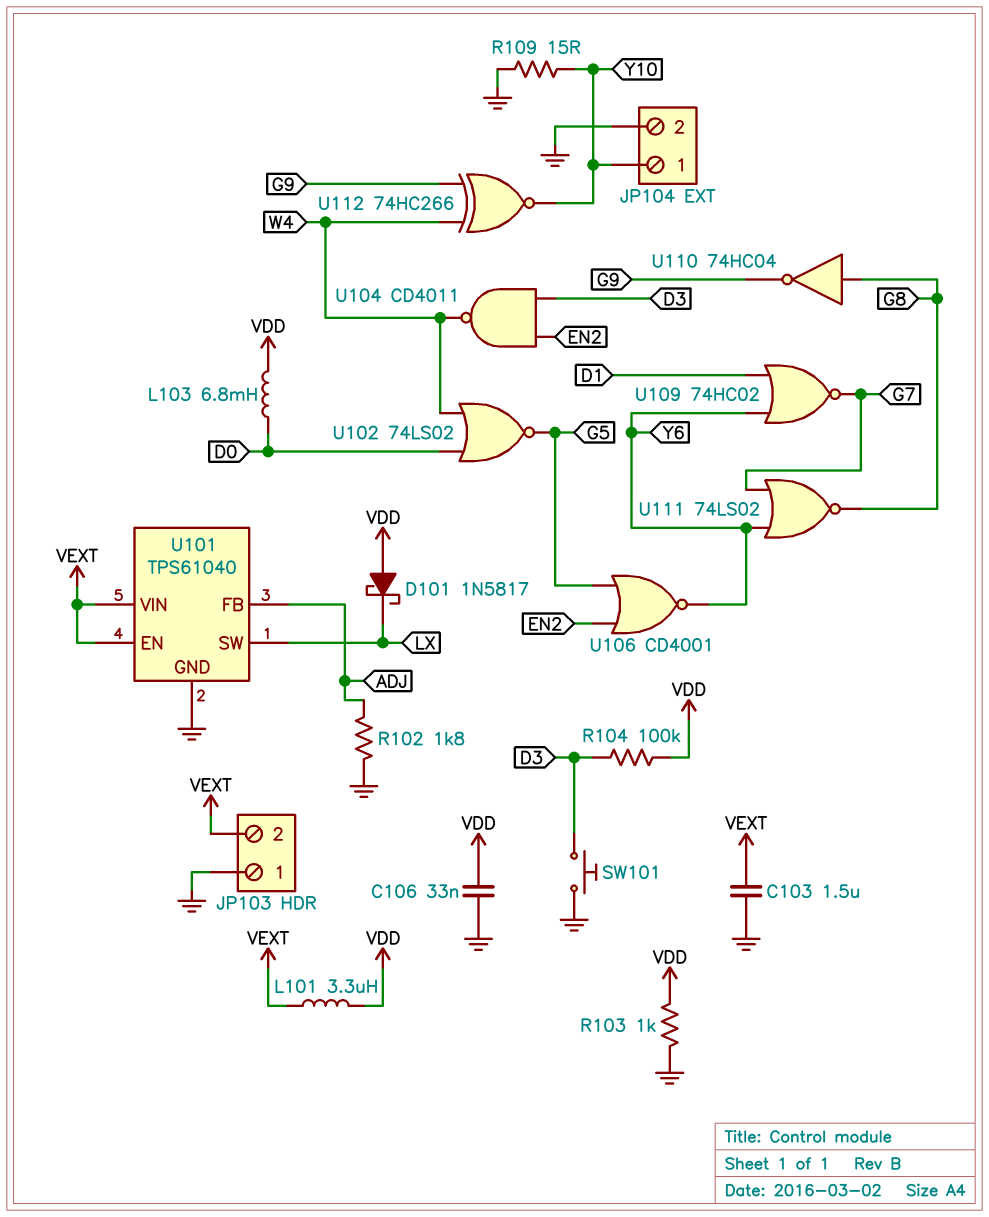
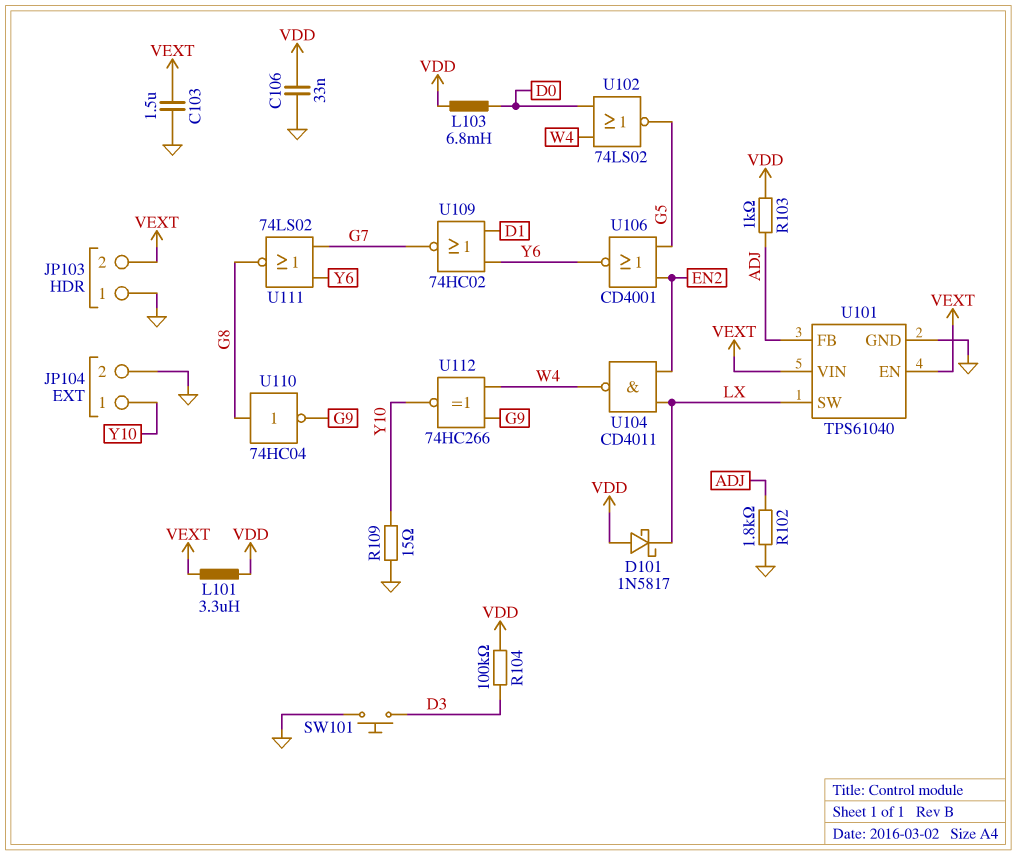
R103: 1k (GND, VDD) -> 1k (ADJ, VDD)
U104: NAND CD4011 (in D3, in EN2, out W4) -> NAND CD4011 (in EN2, in LX, out W4)

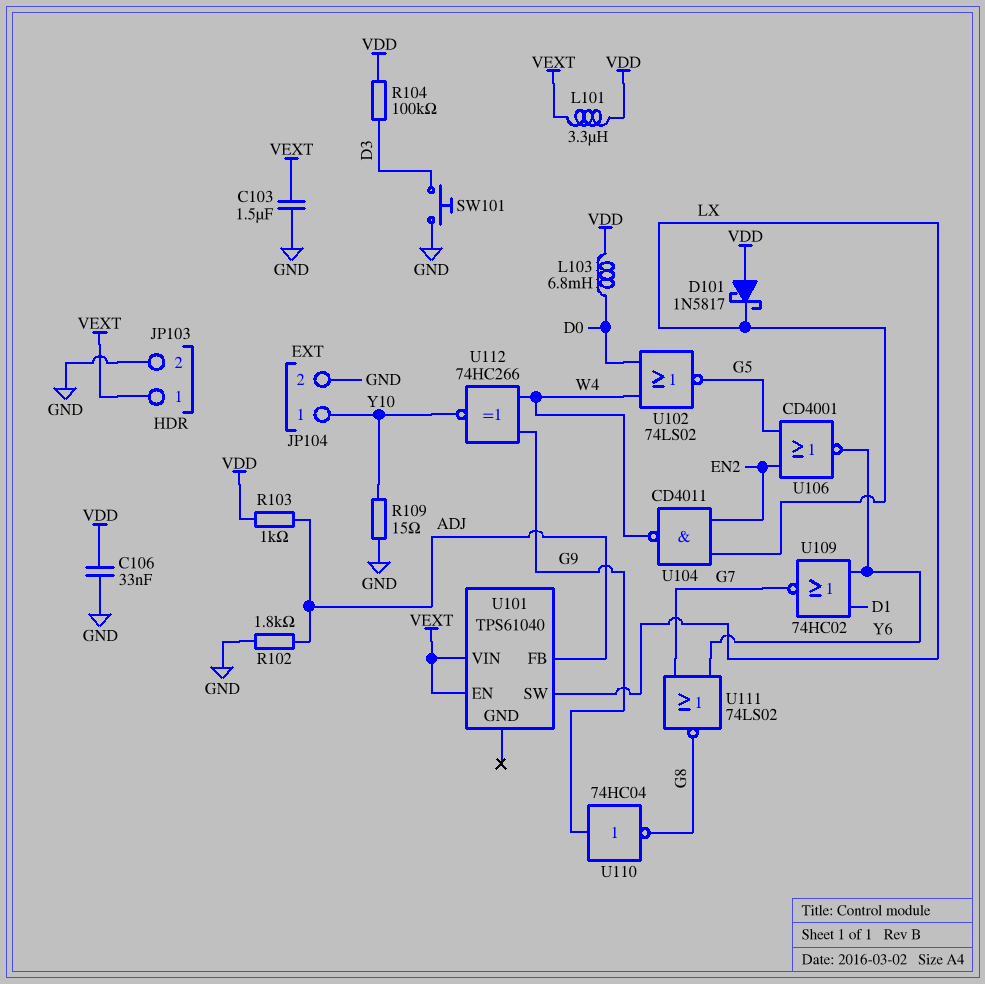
JP103 pin 1: GND -> VEXT
JP103 pin 2: VEXT -> GND
U101 pin GND: GND -> none
U110: NOT 74HC04 (in G8, out G9) -> NOT 74HC04 (in G9, out G8)

